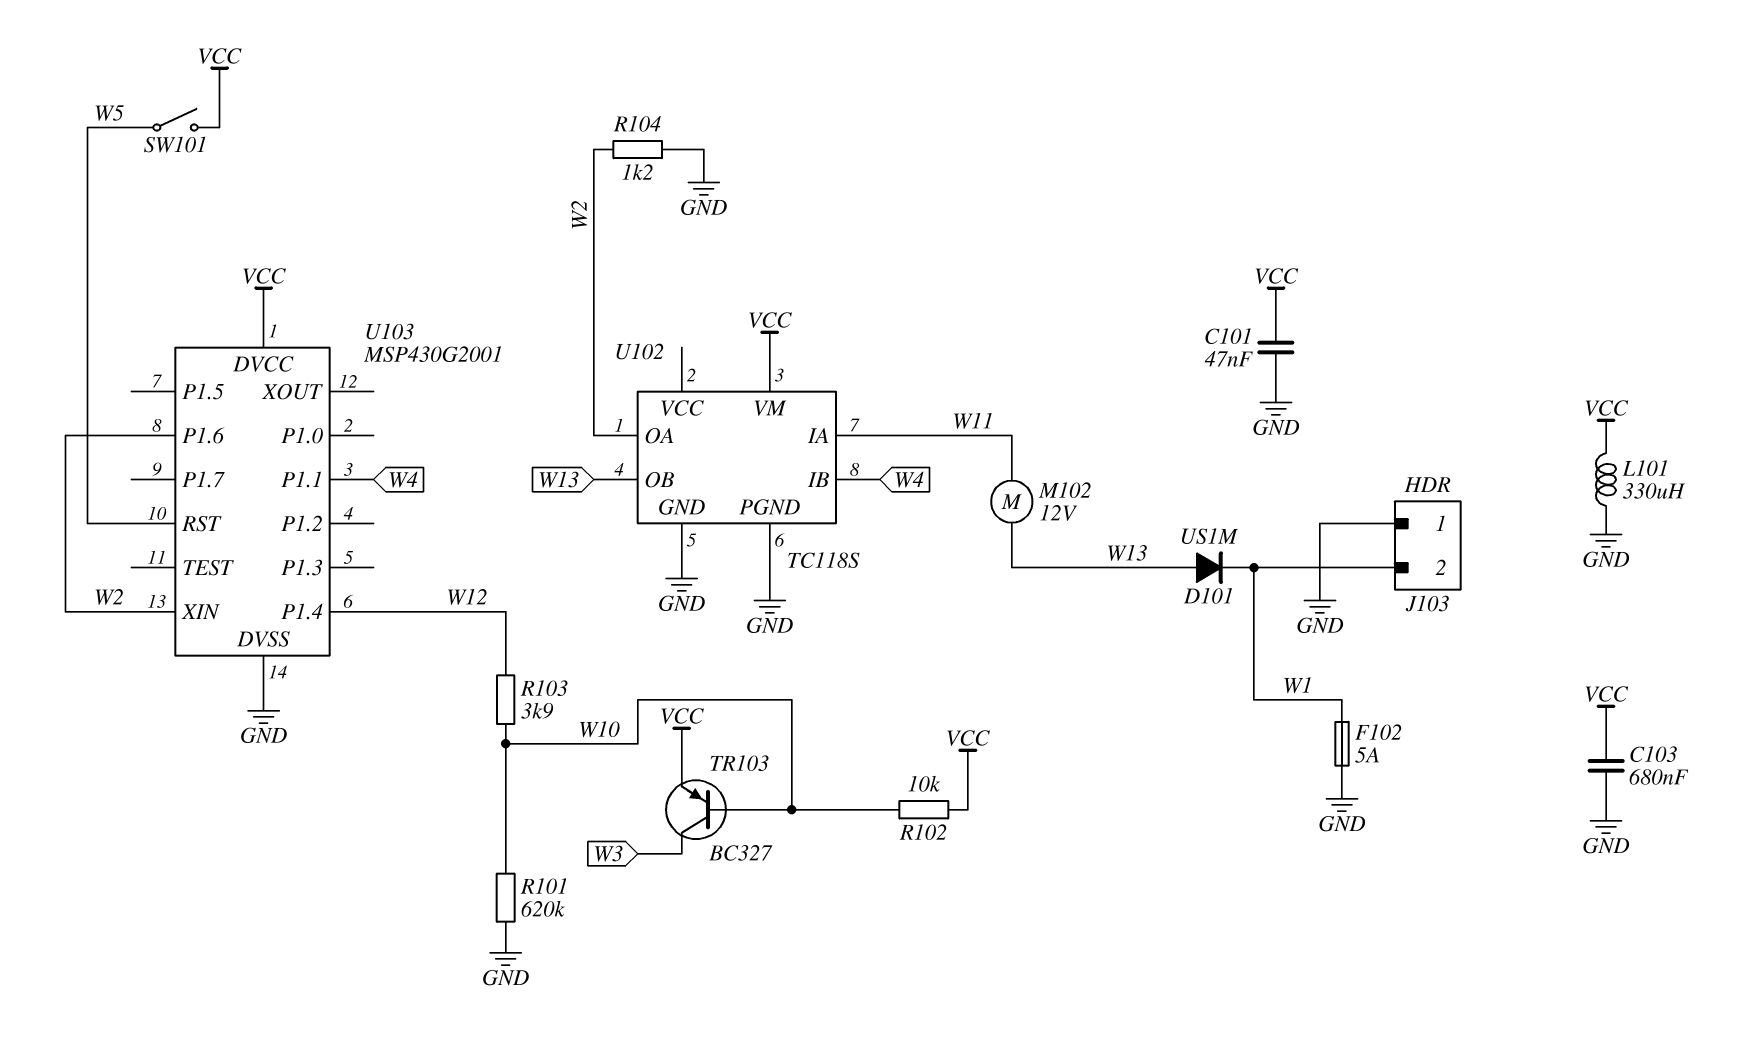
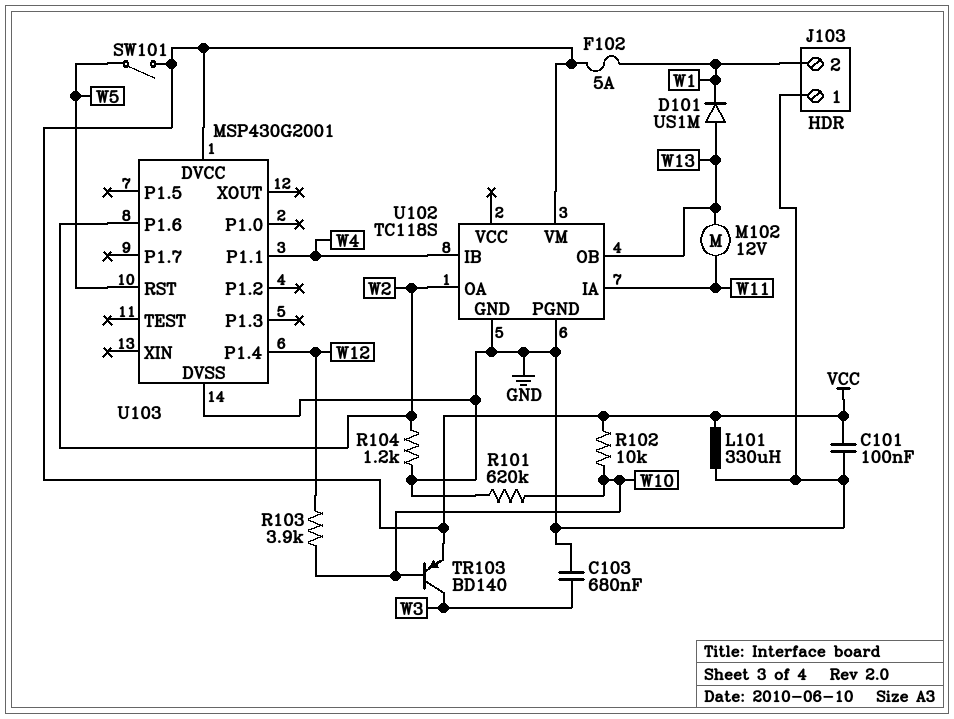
C101: 47nF (GND, VCC) -> 100nF (GND, VCC)
C103: 680nF (GND, VCC) -> 680nF (GND, W3)
F102: 5A (GND, W1) -> 5A (VCC, W1)
TR103: PNP BC327 (B W10, C W3, E VCC) -> PNP BD140 (B W10, C W3, E VCC)
U103 pin XIN: W2 -> none

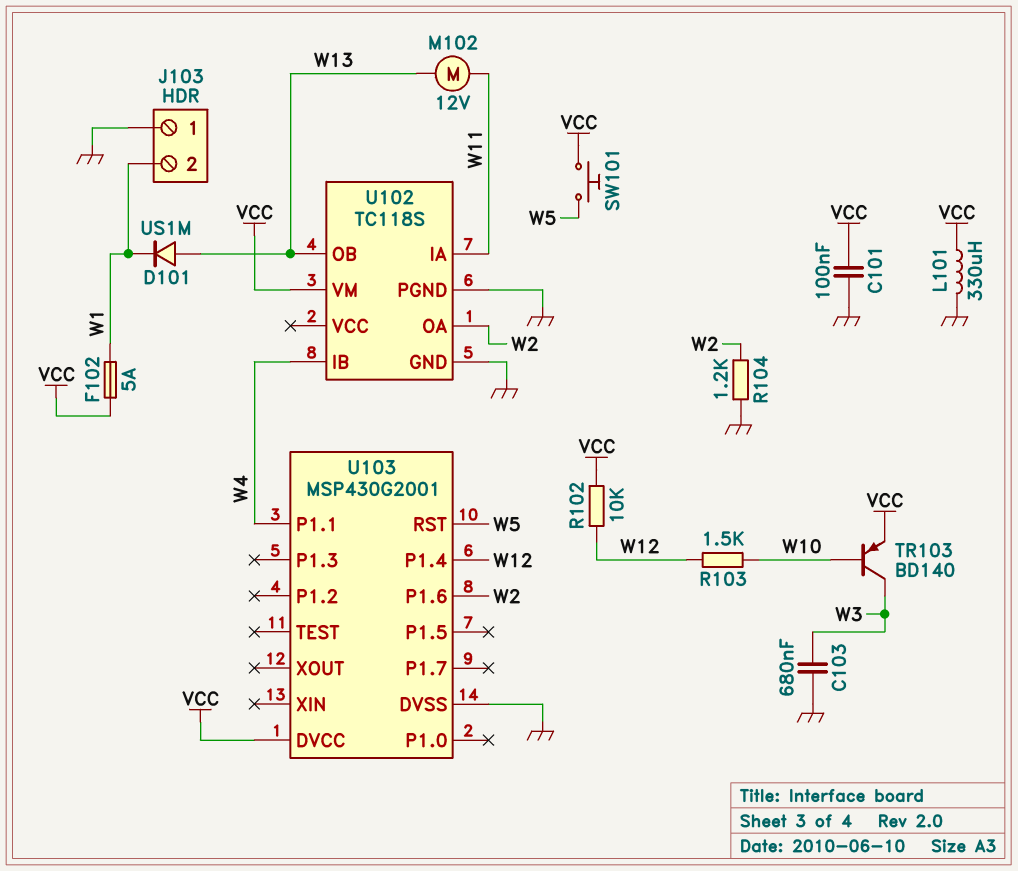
R101: 620k (GND, W10) -> none
R102: 10k (VCC, W10) -> 10k (VCC, W12)
R103: 3.9k (W10, W12) -> 1.5k (W10, W12)
SW101: switch (VCC, W5) -> button (VCC, W5)

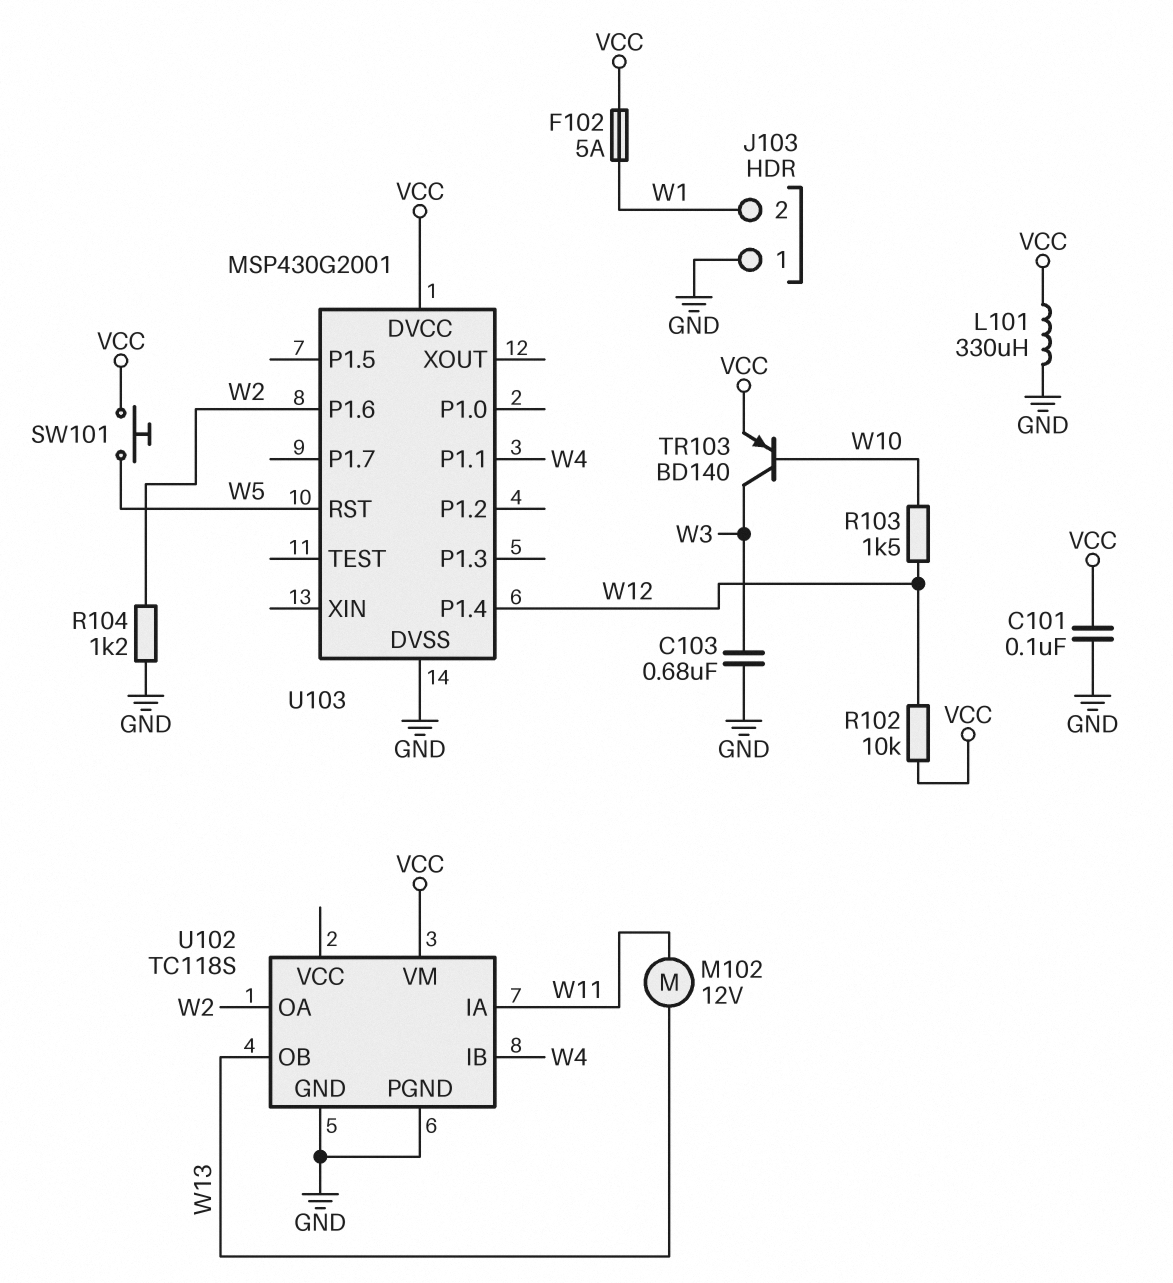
D101: diode US1M (A W13, K W1) -> none

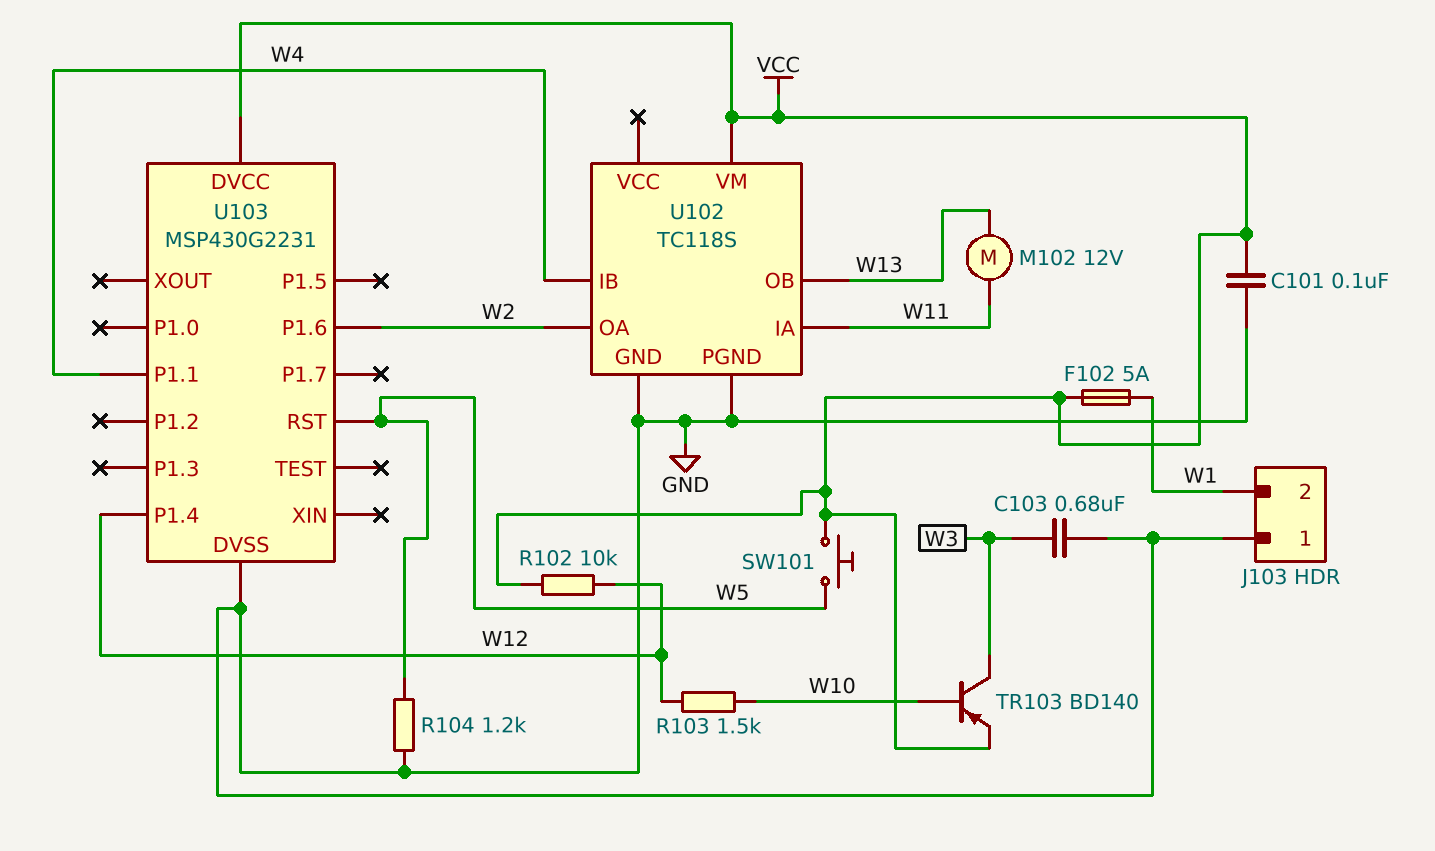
L101: 330uH (GND, VCC) -> none
R104: 1.2k (GND, W2) -> 1.2k (GND, W5)
U103: MSP430G2001 -> MSP430G2231

